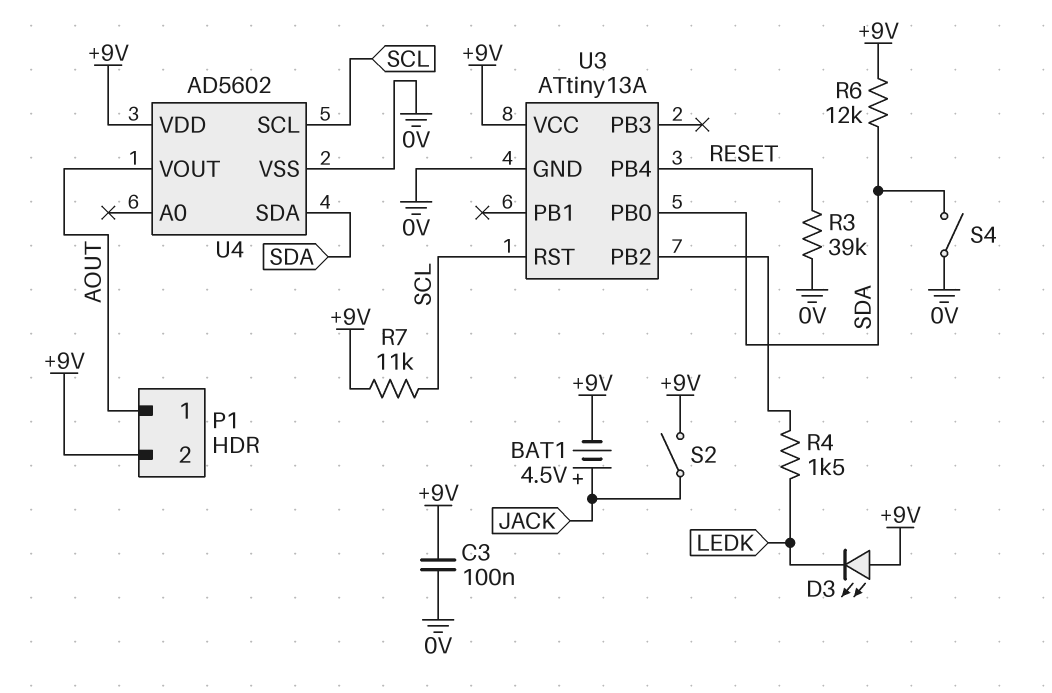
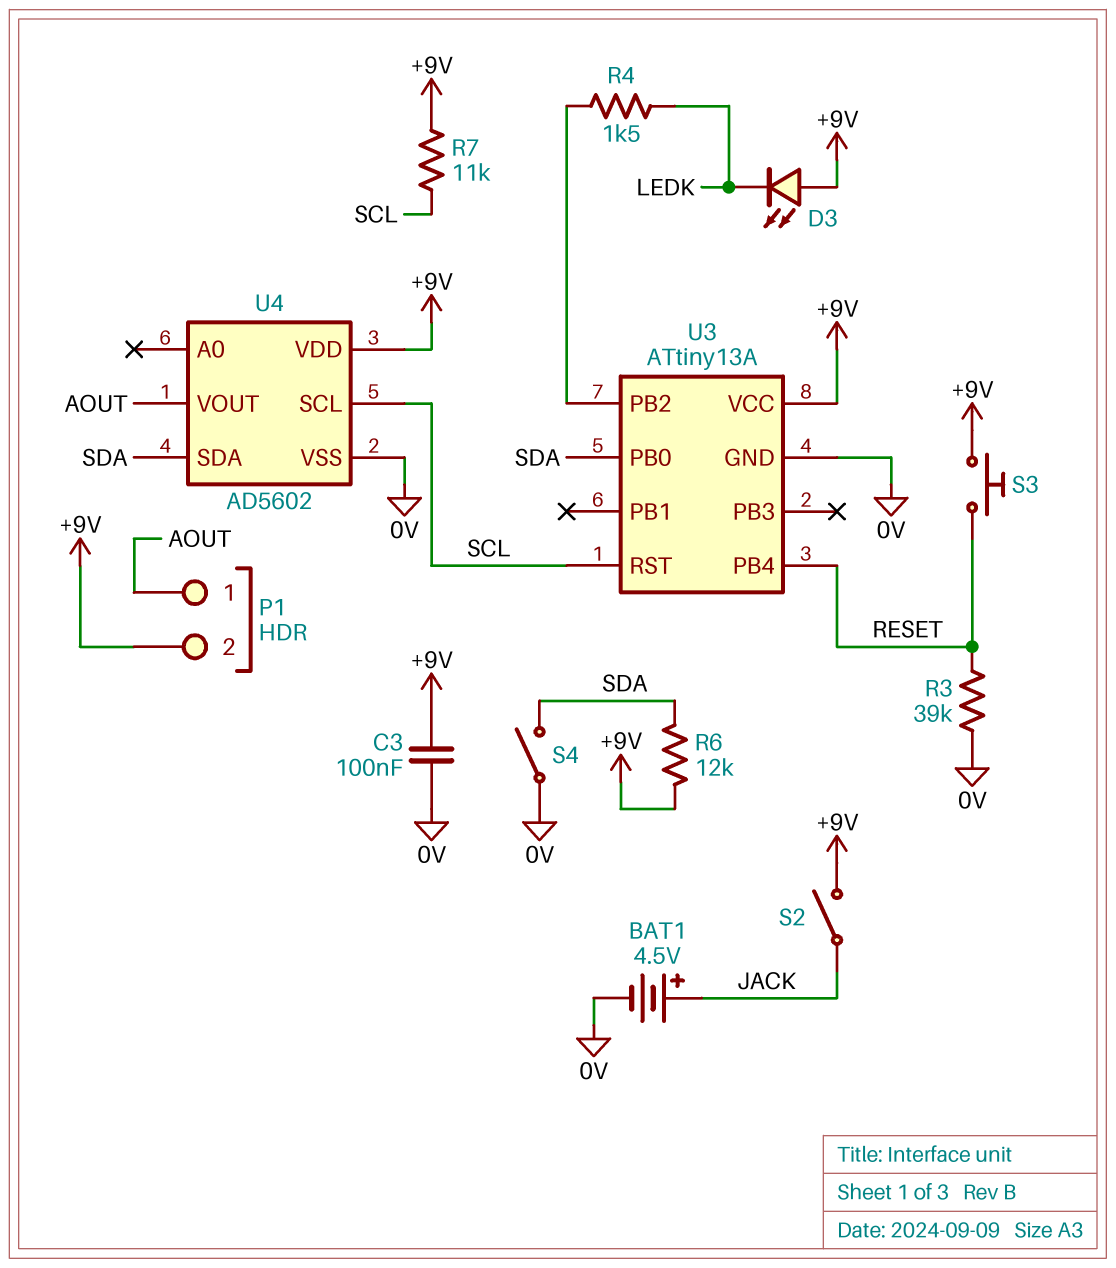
BAT1: 4.5V (plus JACK, minus +9V) -> 4.5V (plus JACK, minus 0V)
S3: none -> button (+9V, RESET)

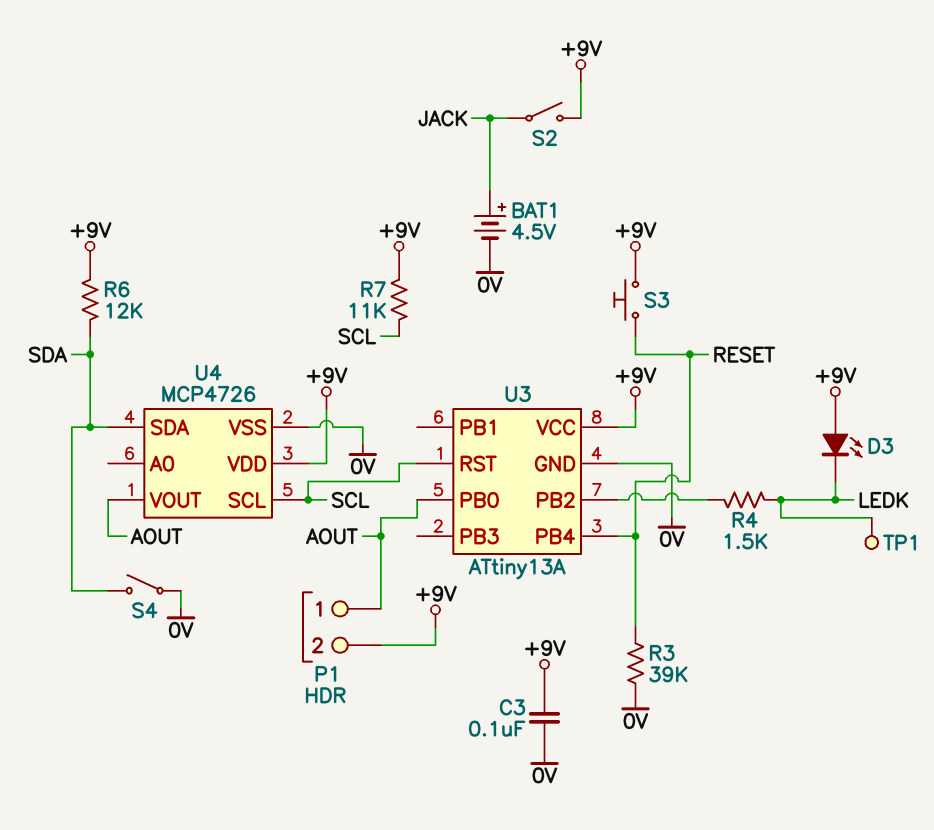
TP1: none -> test point (LEDK)
U3 pin PB0: SDA -> AOUT
U4: AD5602 -> MCP4726

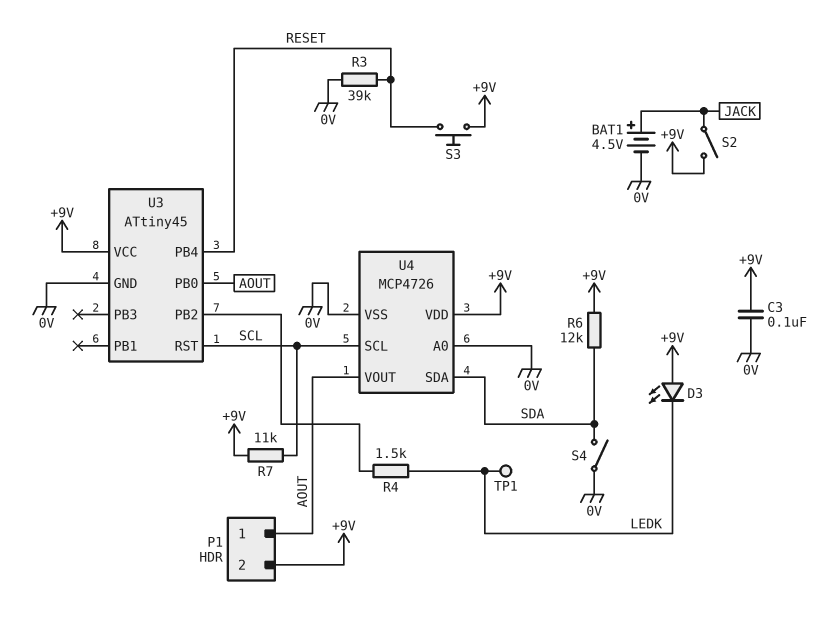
U3: ATtiny13A -> ATtiny45
U4 pin A0: none -> 0V

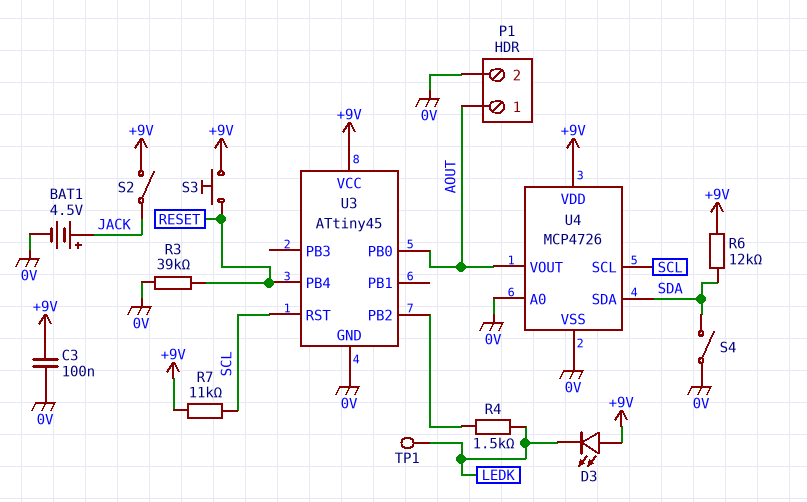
P1 pin 2: +9V -> 0V

